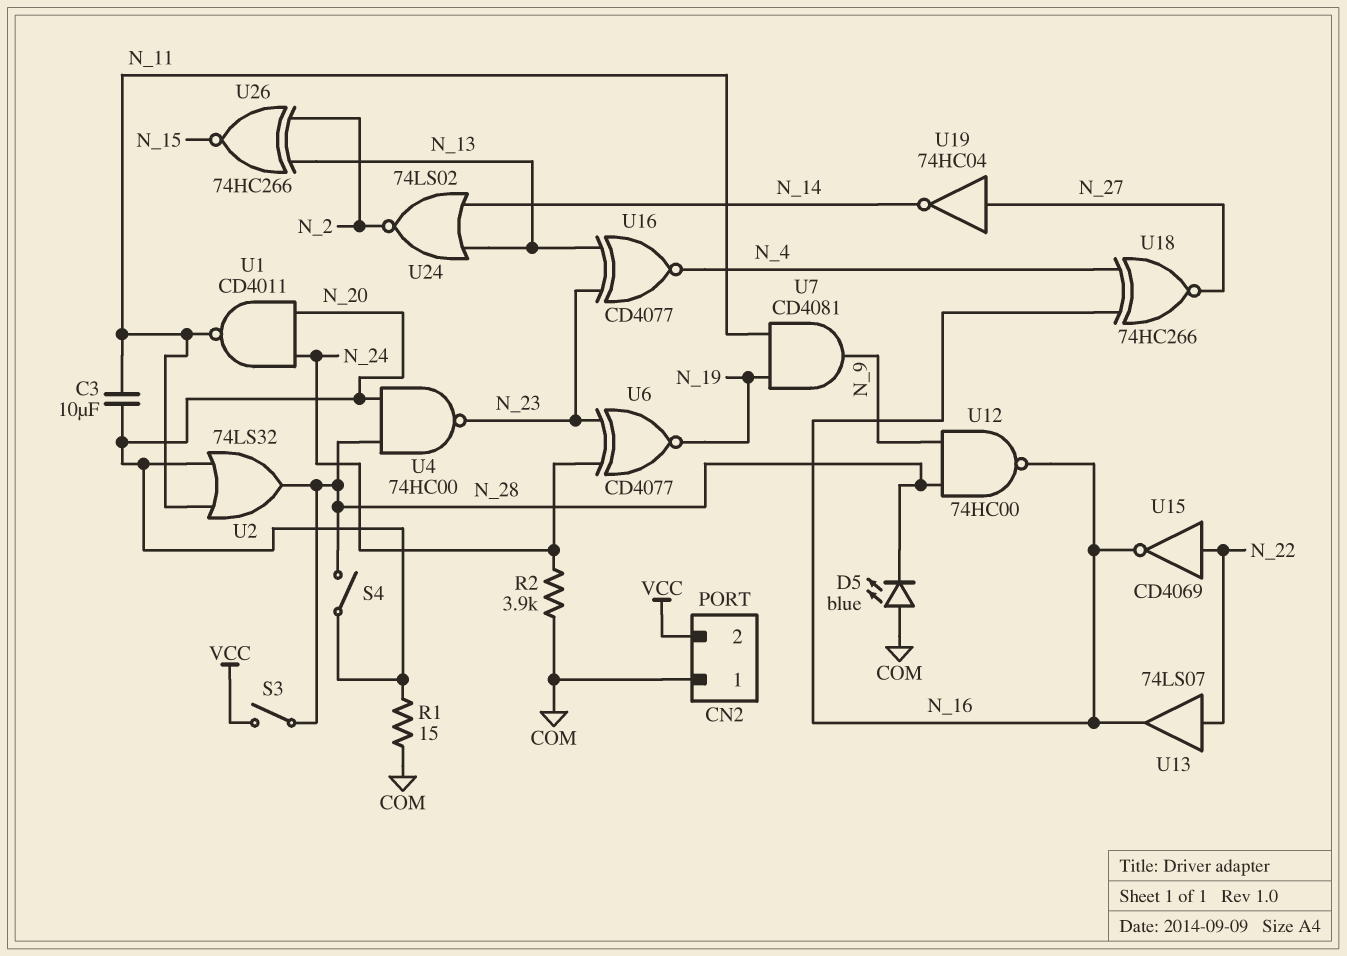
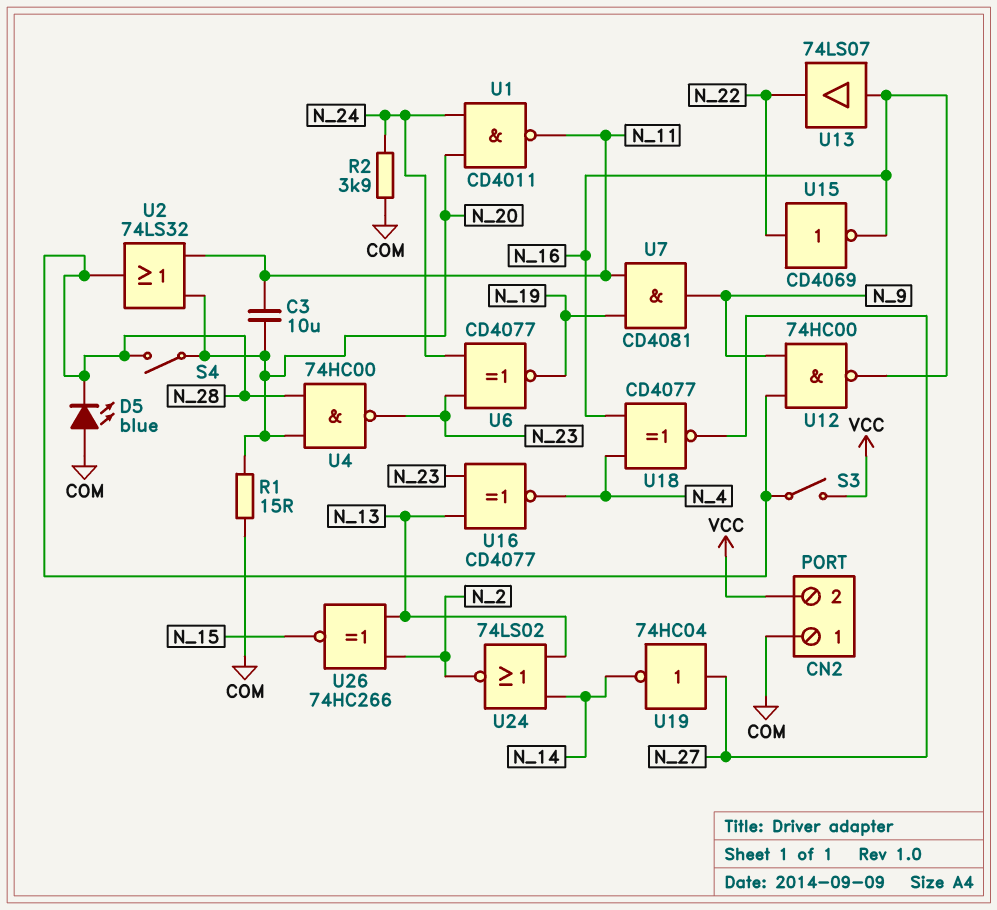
U13: buffer 74LS07 (in N_22, out N_16) -> buffer 74LS07 (in N_16, out N_22)
U18: XNOR 74HC266 (in N_4, in N_16, out N_27) -> XNOR CD4077 (in N_4, in N_16, out N_27)

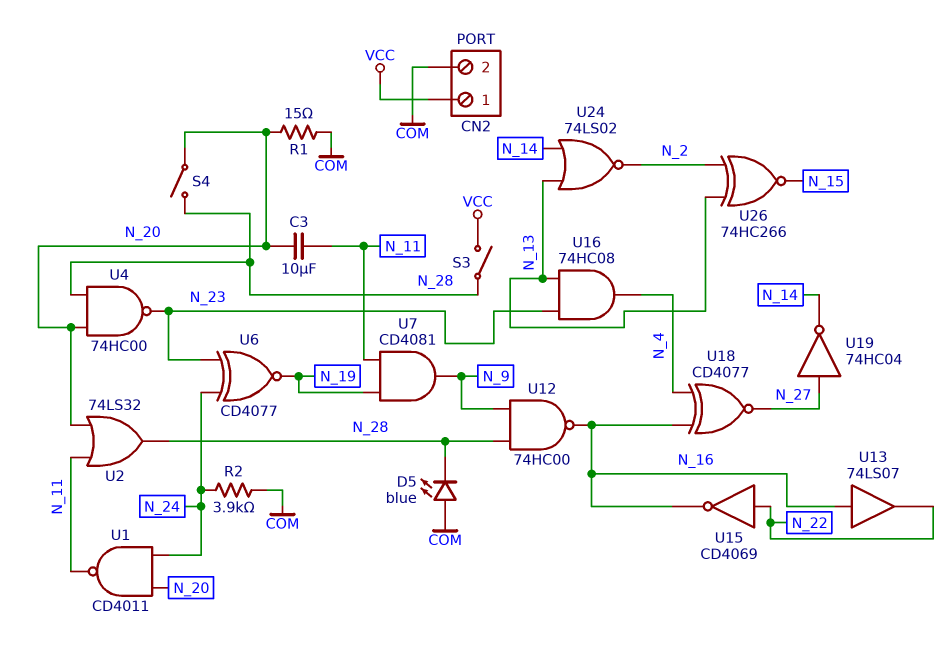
CN2 pin 1: COM -> VCC
CN2 pin 2: VCC -> COM
U16: XNOR CD4077 (in N_13, in N_23, out N_4) -> AND 74HC08 (in N_13, in N_23, out N_4)

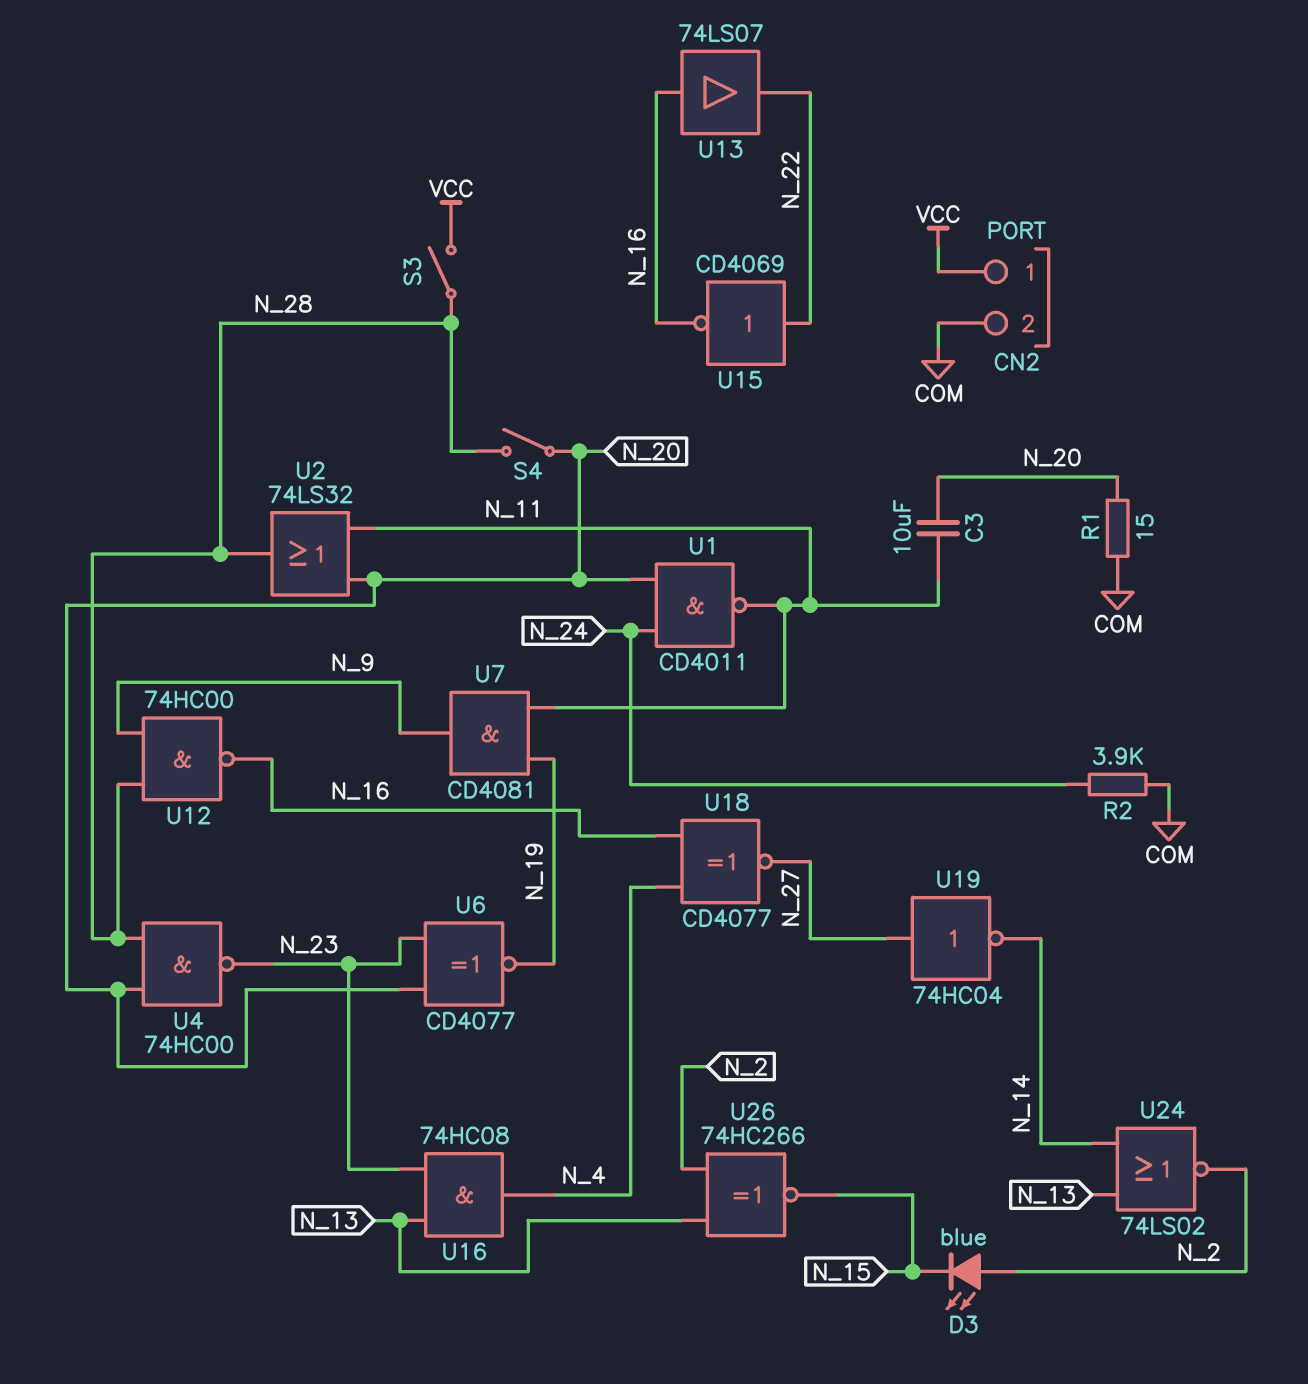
D3: none -> LED blue (A N_2, K N_15)
D5: LED blue (A COM, K N_28) -> none
U6: XNOR CD4077 (in N_23, in N_24, out N_19) -> XNOR CD4077 (in N_20, in N_23, out N_19)

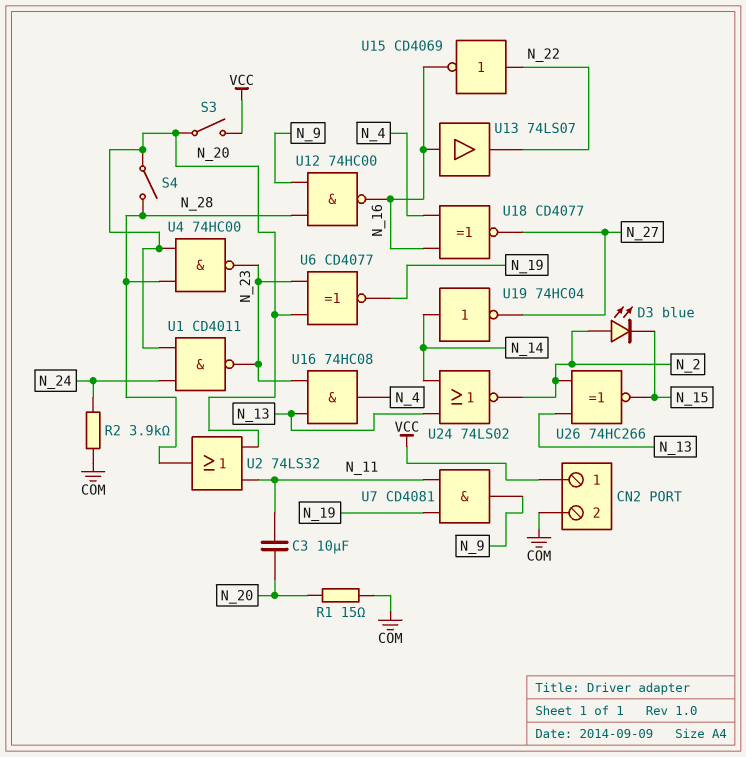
S3: switch (N_28, VCC) -> switch (N_20, VCC)
U1: NAND CD4011 (in N_20, in N_24, out N_11) -> NAND CD4011 (in N_20, in N_24, out N_23)
U19: NOT 74HC04 (in N_27, out N_14) -> NOT 74HC04 (in N_14, out N_27)

